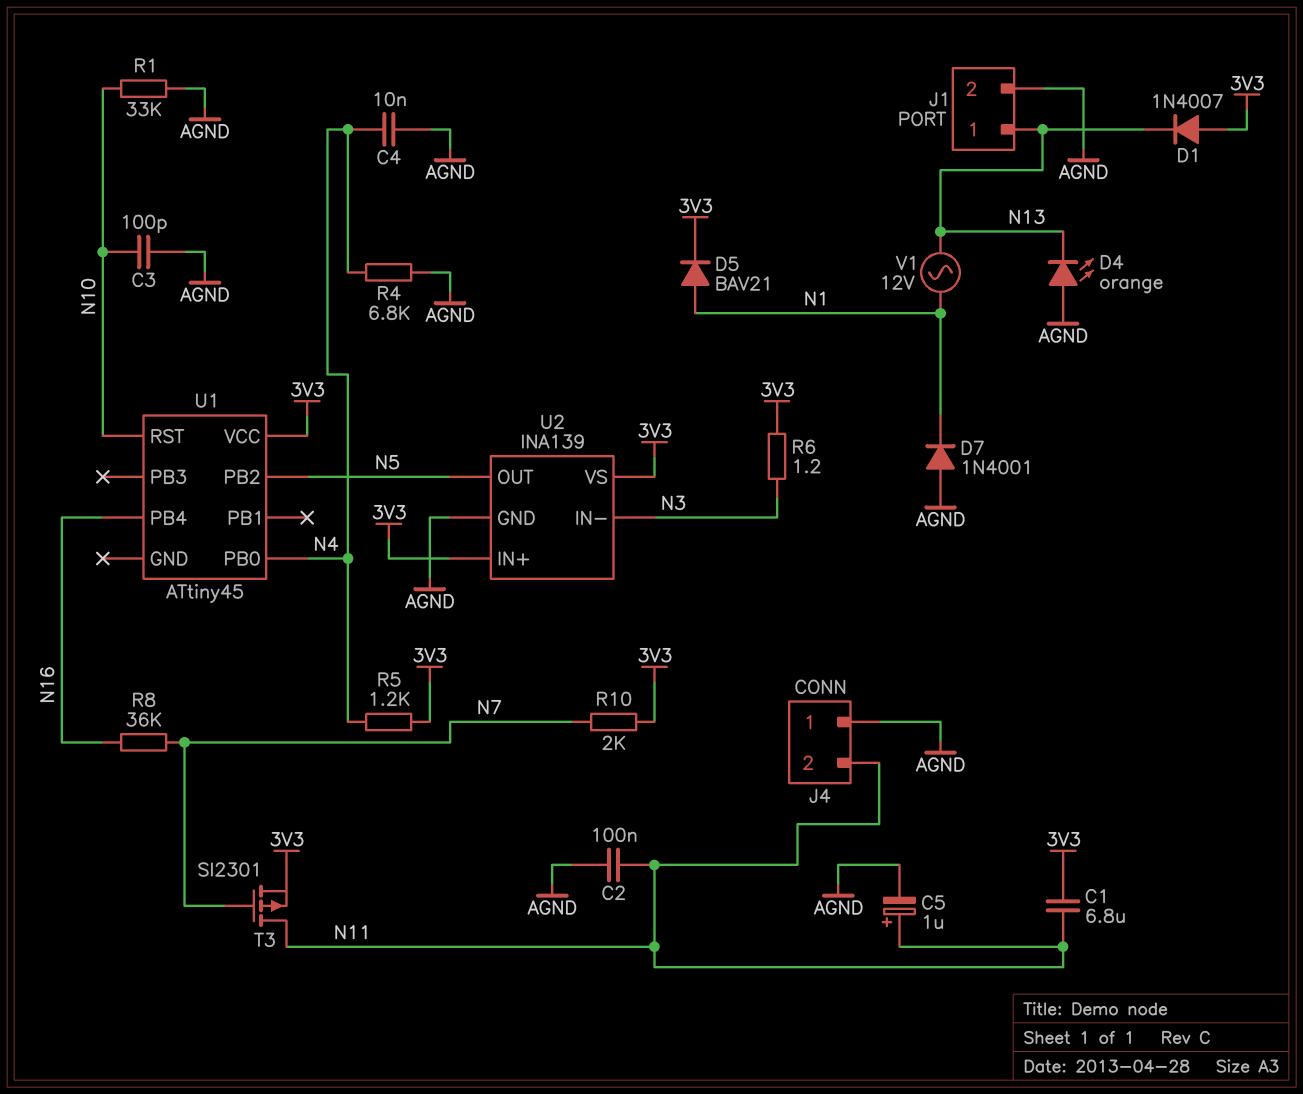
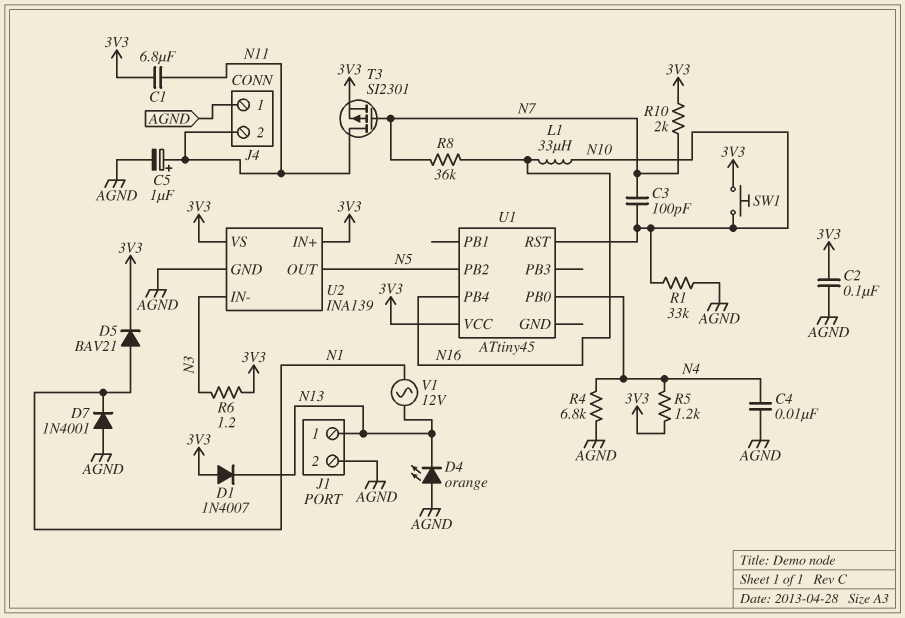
C2: 100nF (AGND, N11) -> 100nF (3V3, AGND)
C3: 100pF (AGND, N10) -> 100pF (N7, N10)
L1: none -> 33uH (N10, N16)
SW1: none -> button (3V3, N10)

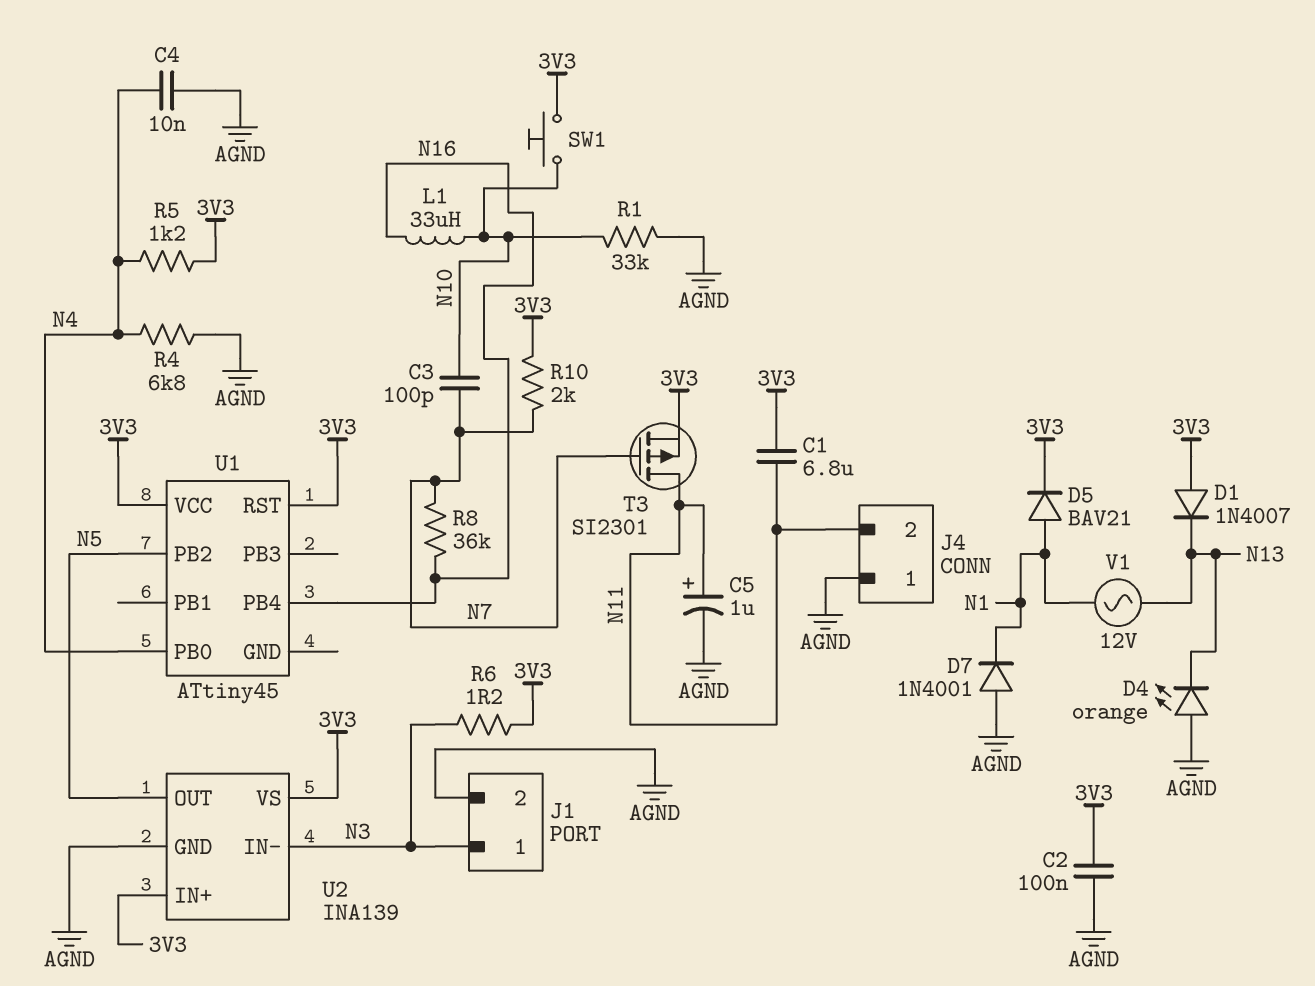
J1 pin 1: N13 -> N3
U1 pin RST: N10 -> 3V3

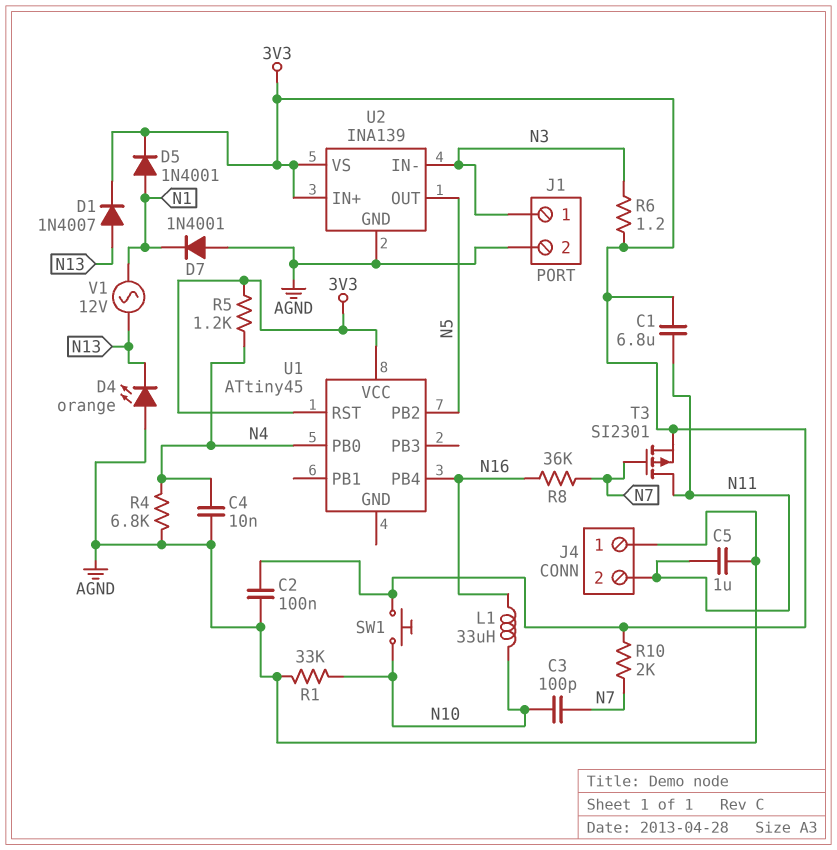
C5: 1uF (plus N11, minus AGND) -> 1uF (AGND, N11)
D1: diode 1N4007 (A 3V3, K N13) -> diode 1N4007 (A N13, K 3V3)
D5: diode BAV21 (A N1, K 3V3) -> diode 1N4001 (A N1, K 3V3)

